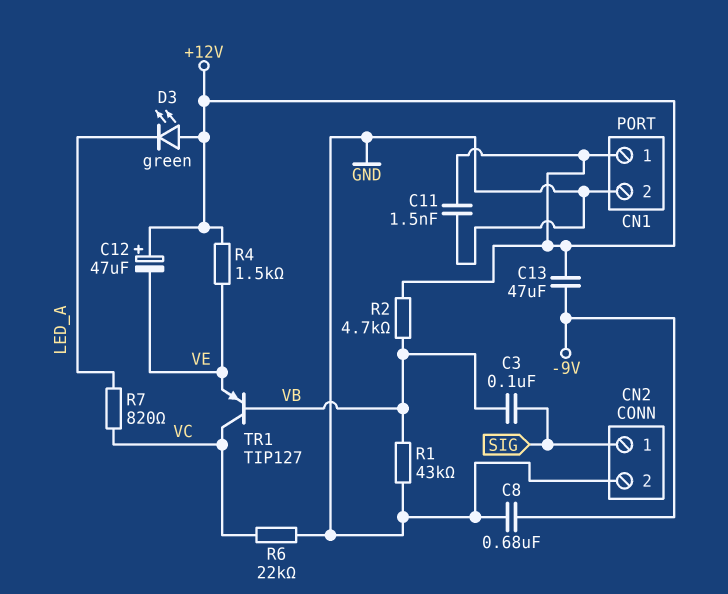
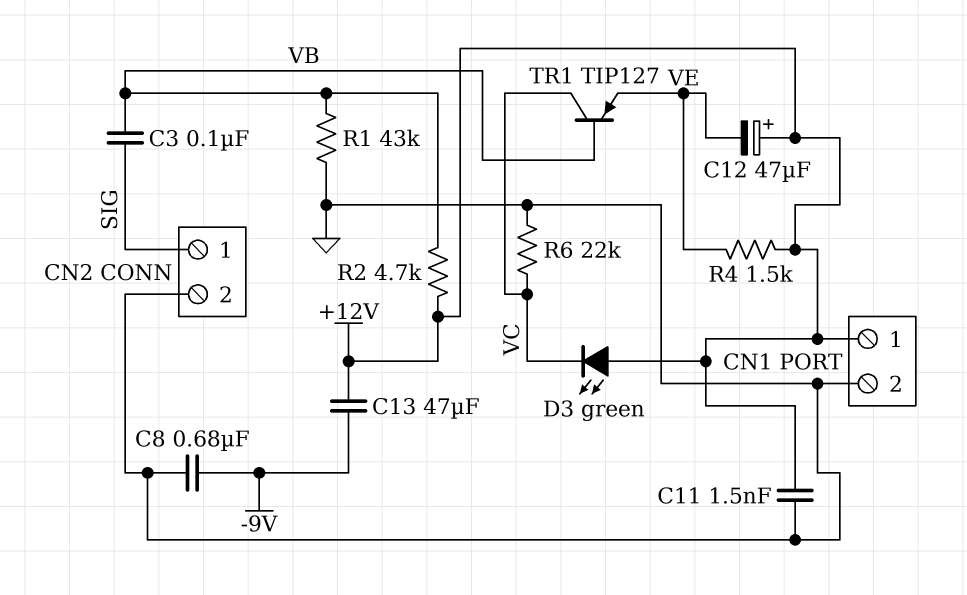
D3: LED green (A +12V, K LED_A) -> LED green (A +12V, K VC)
R7: 820 (LED_A, VC) -> none

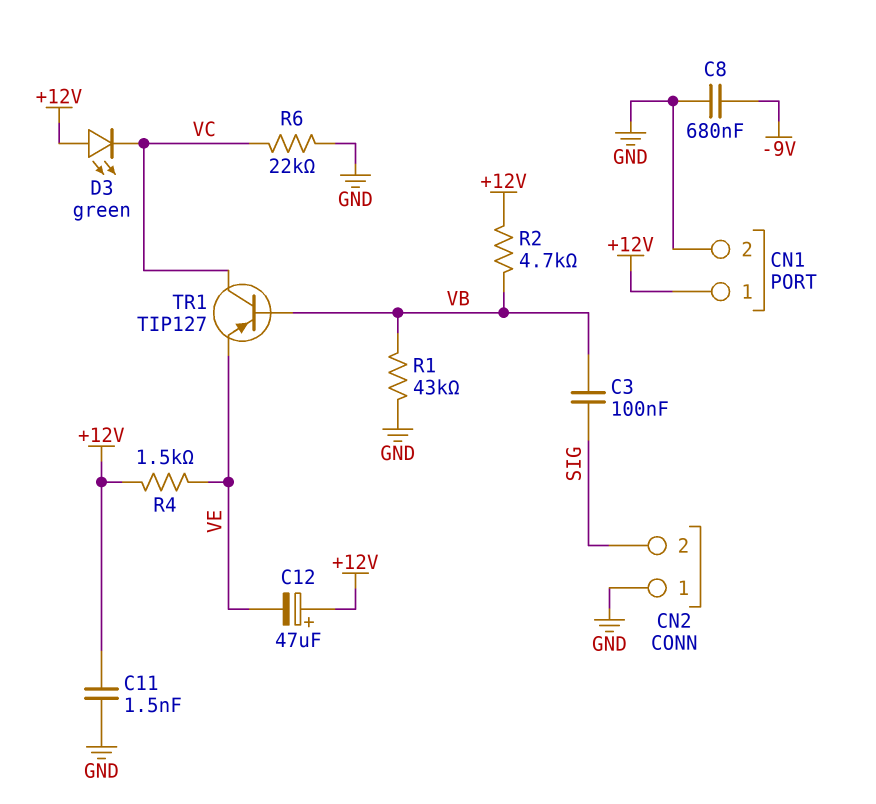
C13: 47uF (+12V, -9V) -> none
CN2 pin 1: SIG -> GND
CN2 pin 2: GND -> SIG

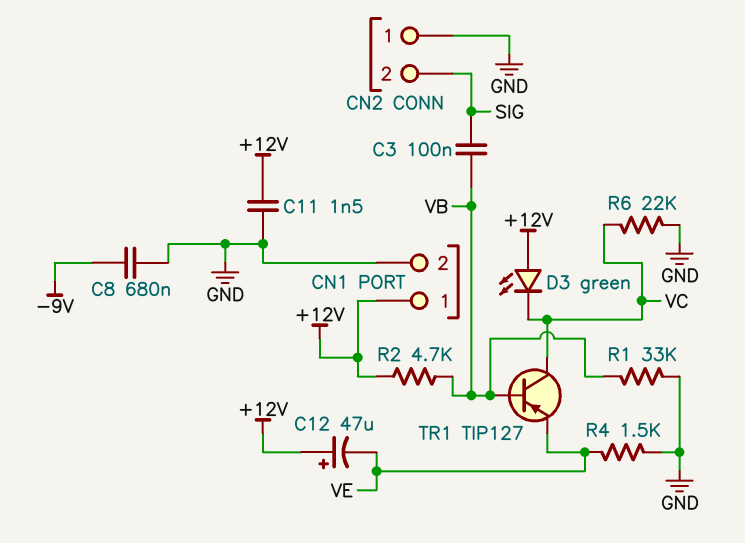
R1: 43k (GND, VB) -> 33k (GND, VB)
R4: 1.5k (+12V, VE) -> 1.5k (GND, VE)

